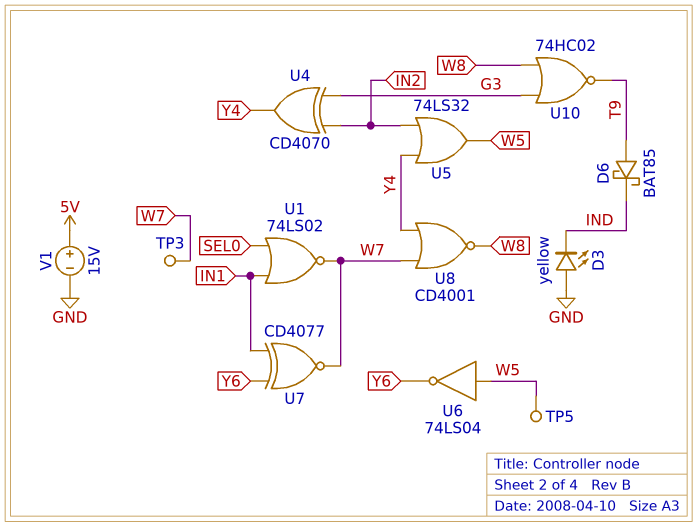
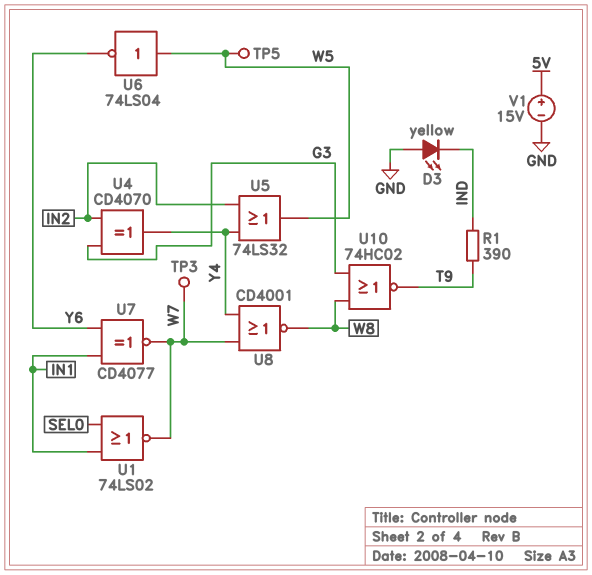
D6: schottky BAT85 (A T9, K IND) -> none
R1: none -> 390 (IND, T9)

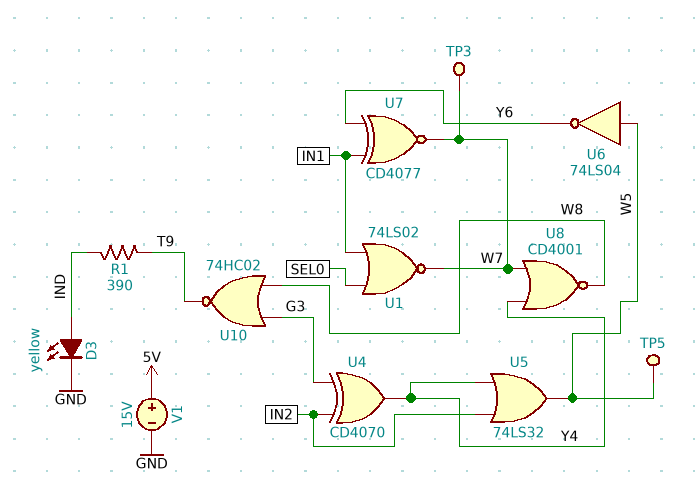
D3: LED yellow (A GND, K IND) -> LED yellow (A IND, K GND)

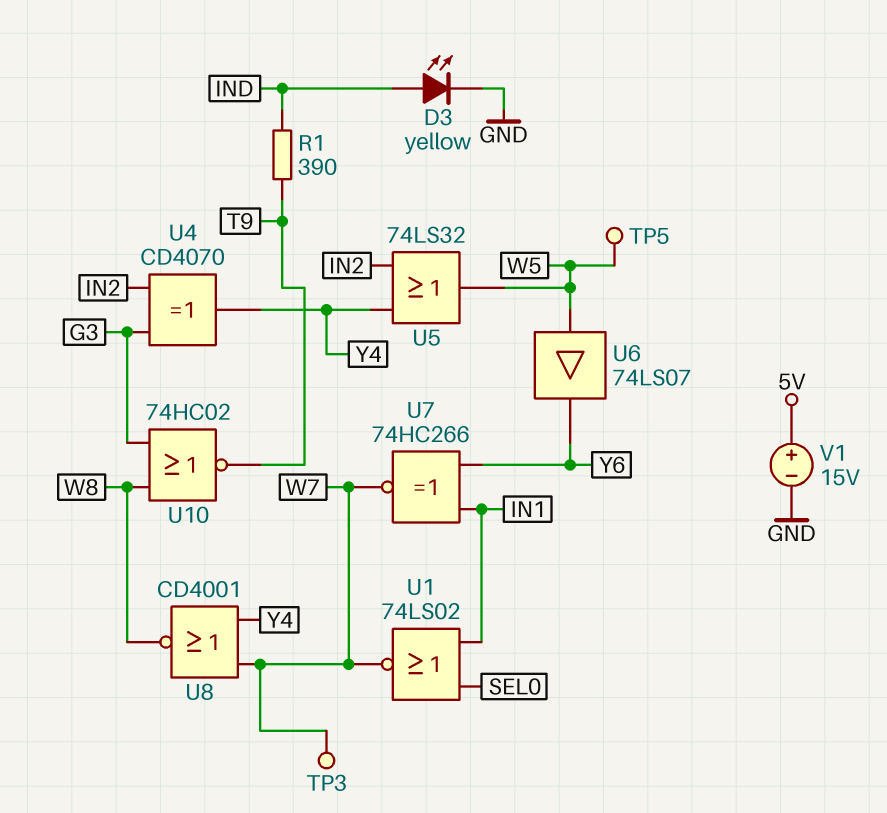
U6: NOT 74LS04 (in W5, out Y6) -> buffer 74LS07 (in W5, out Y6)
U7: XNOR CD4077 (in IN1, in Y6, out W7) -> XNOR 74HC266 (in IN1, in Y6, out W7)

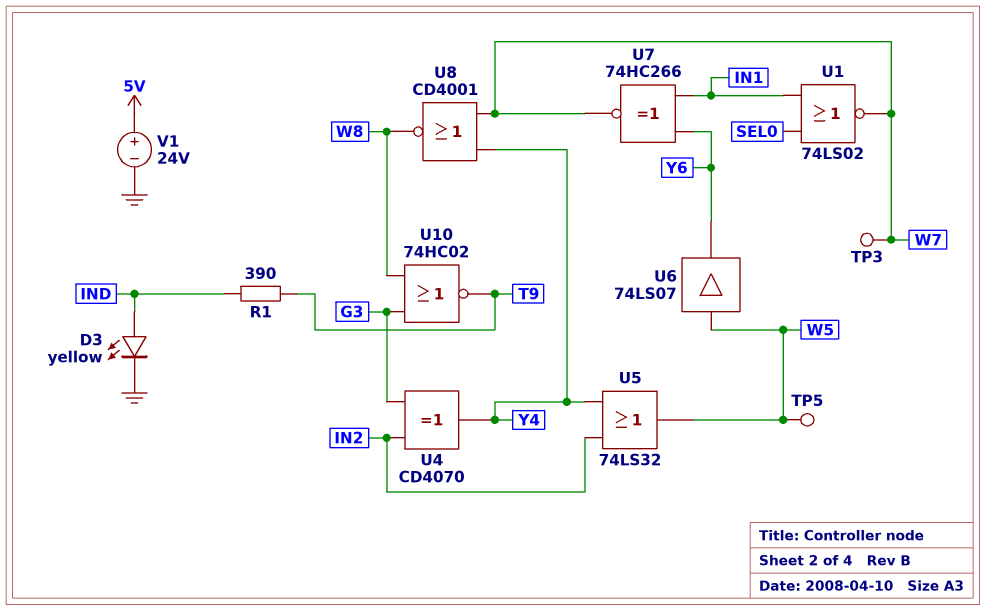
V1: 15V (plus 5V, minus GND) -> 24V (plus 5V, minus GND)

